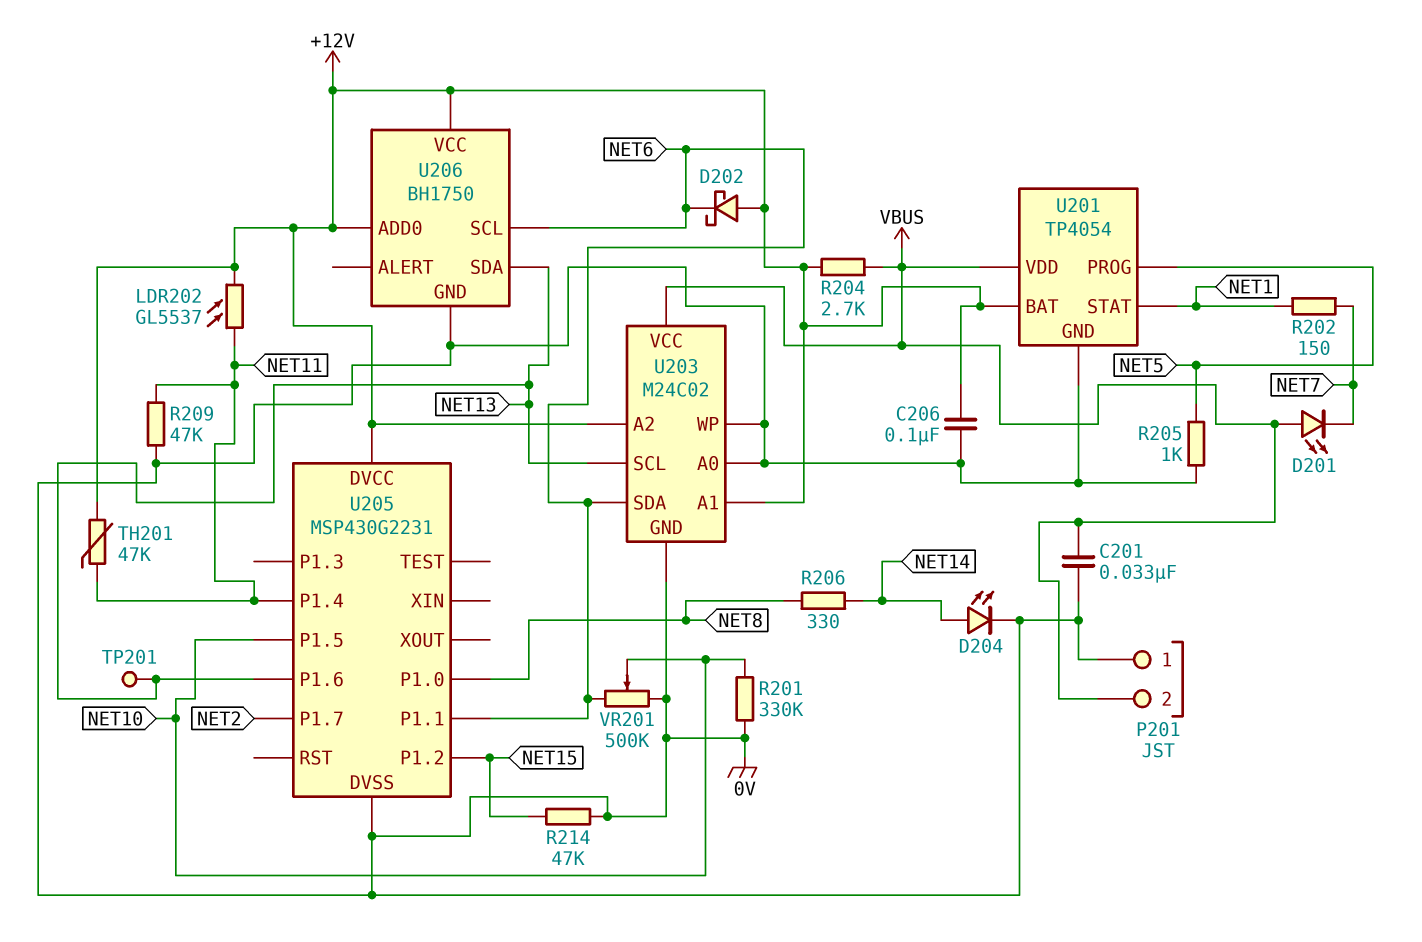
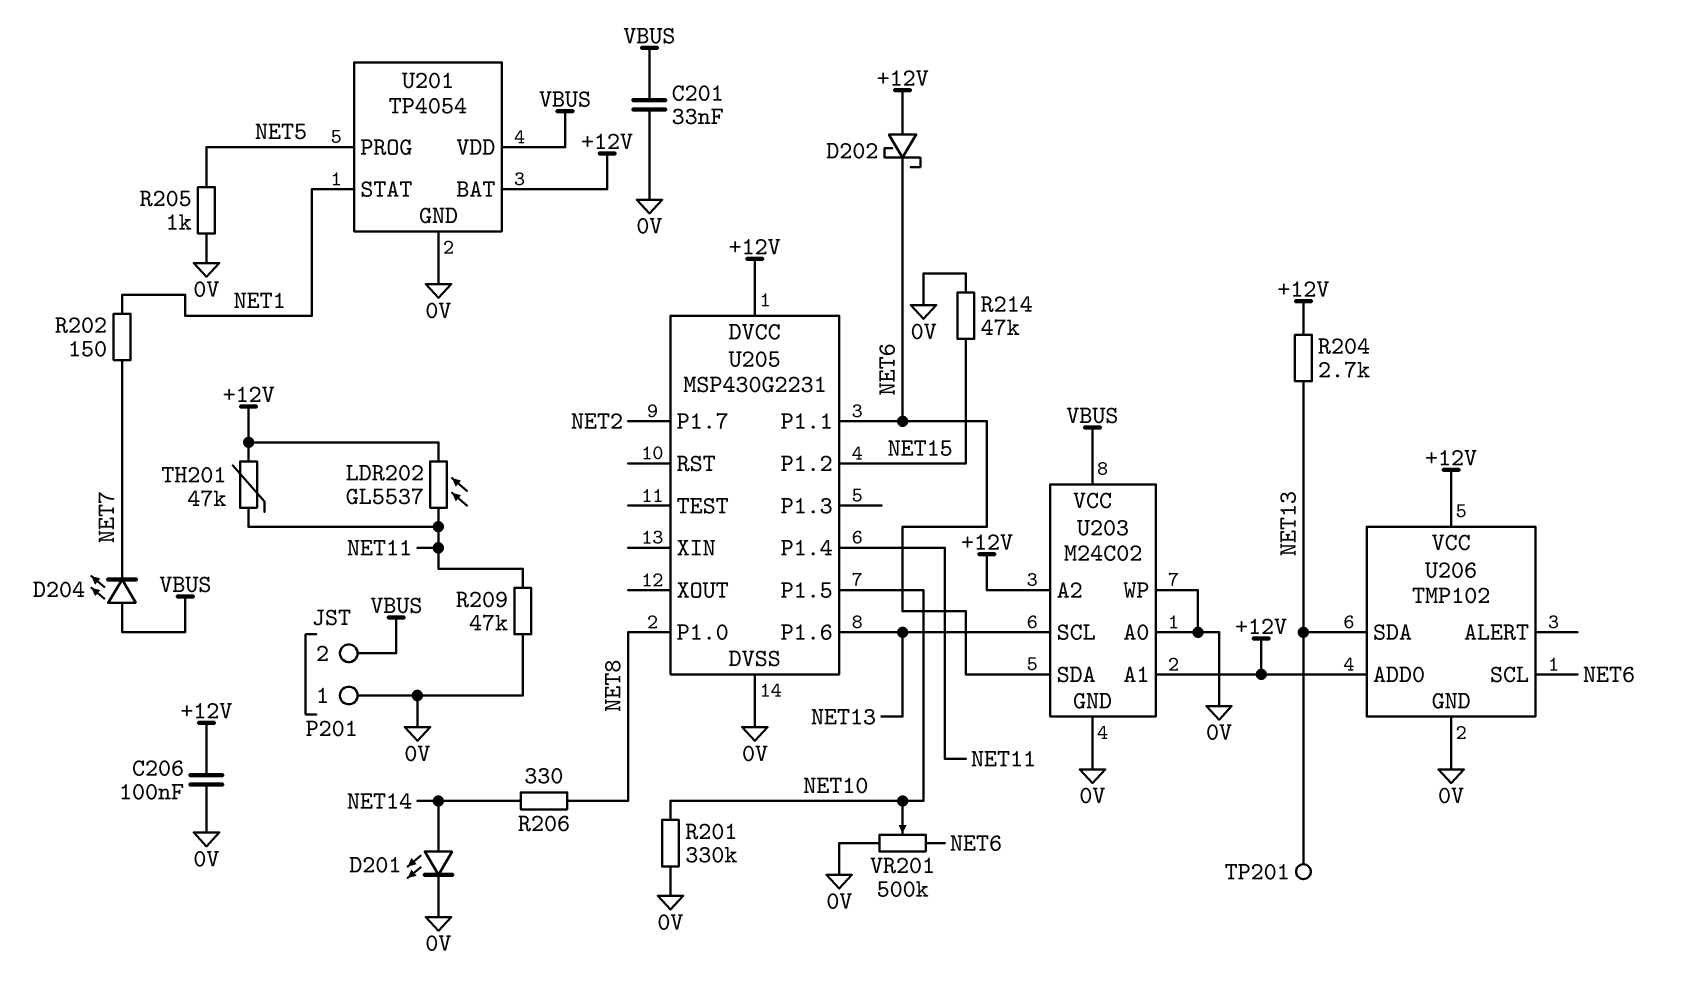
D201: LED (A VBUS, K NET7) -> LED (A NET14, K 0V)
D204: LED (A NET14, K 0V) -> LED (A VBUS, K NET7)
R204: 2.7k (+12V, VBUS) -> 2.7k (+12V, NET13)
U206: BH1750 -> TMP102

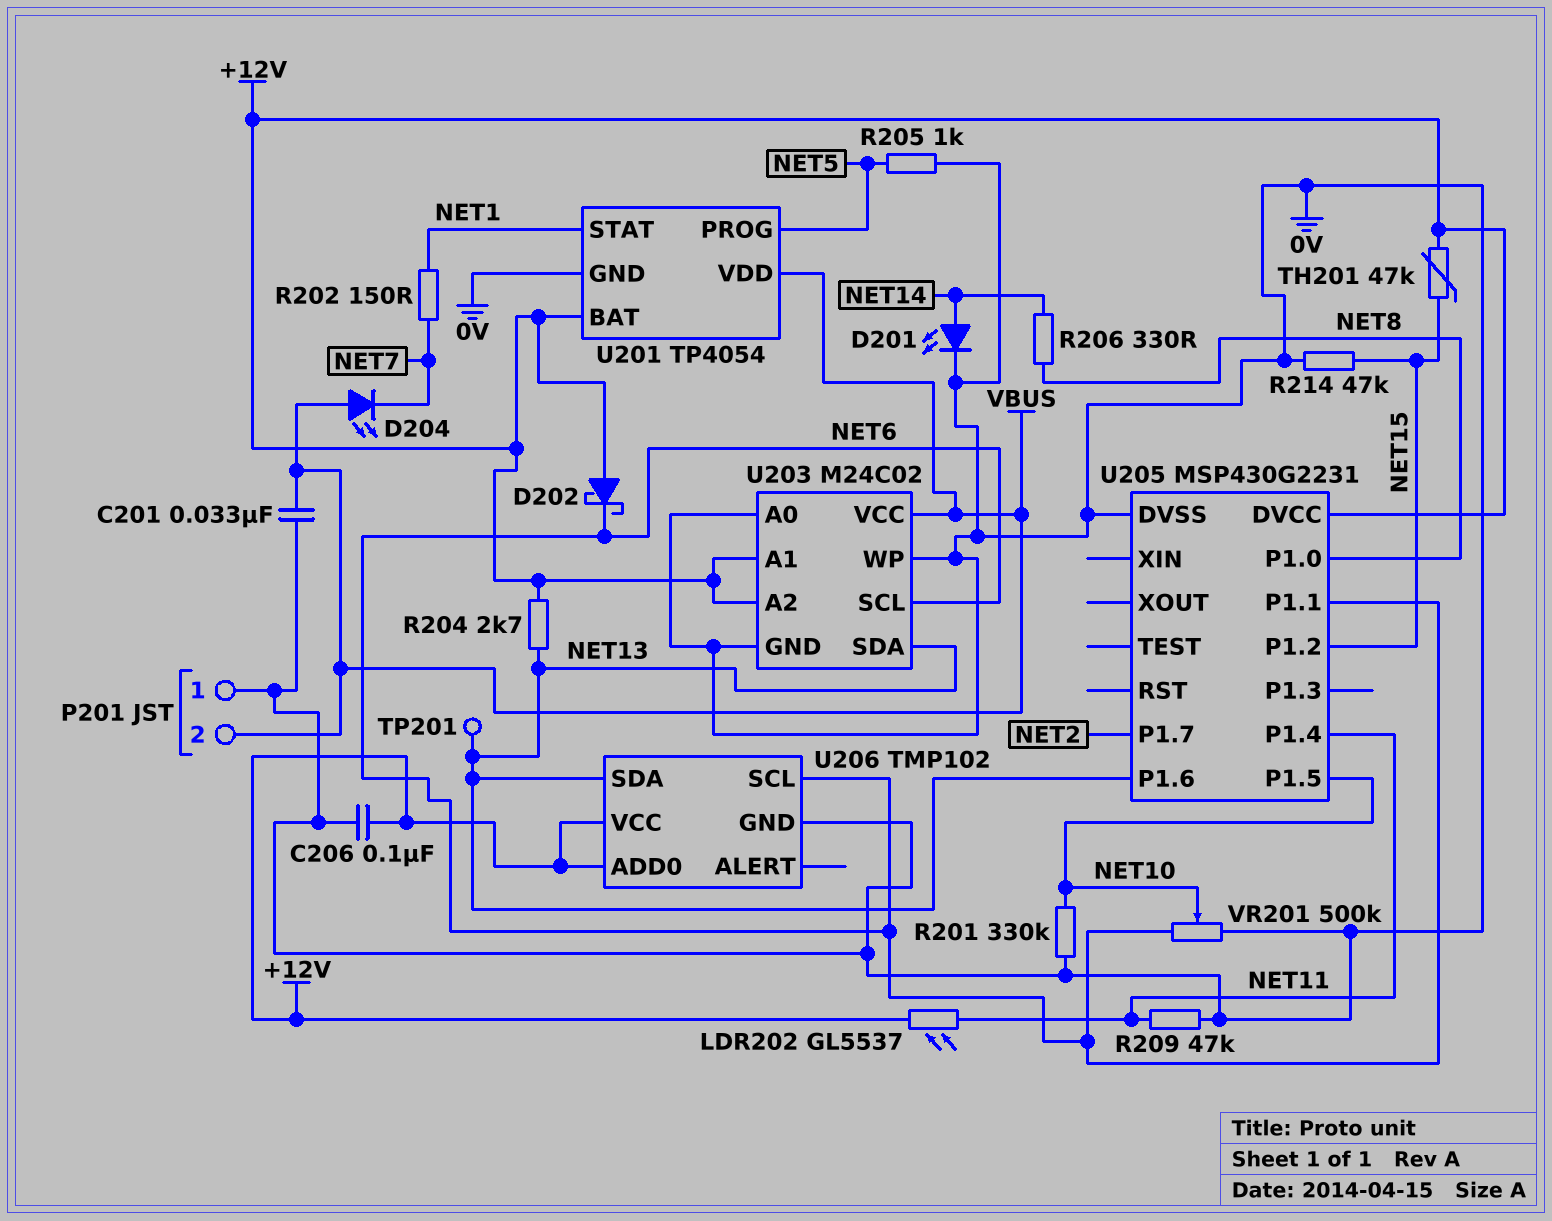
TH201: 47k (+12V, NET11) -> 47k (+12V, NET15)
U203 pin SCL: NET13 -> NET6
U203 pin SDA: NET6 -> NET13

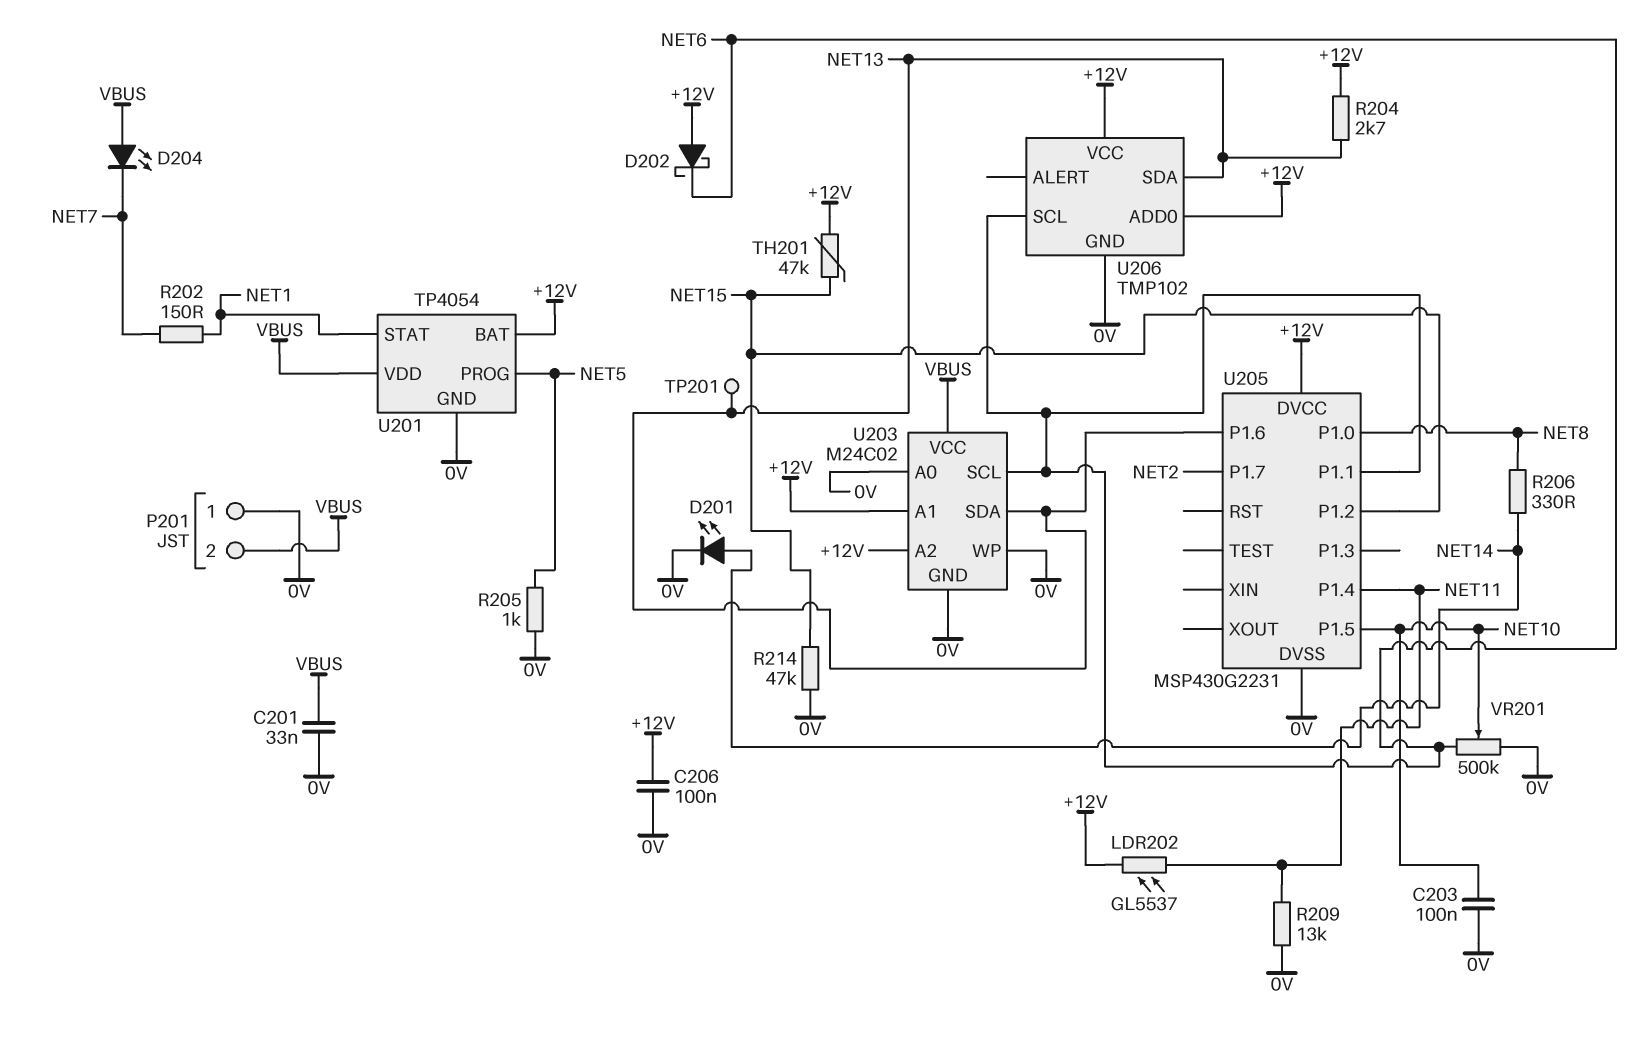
C203: none -> 100nF (0V, NET10)
R201: 330k (0V, NET10) -> none
R209: 47k (0V, NET11) -> 13k (0V, NET11)

